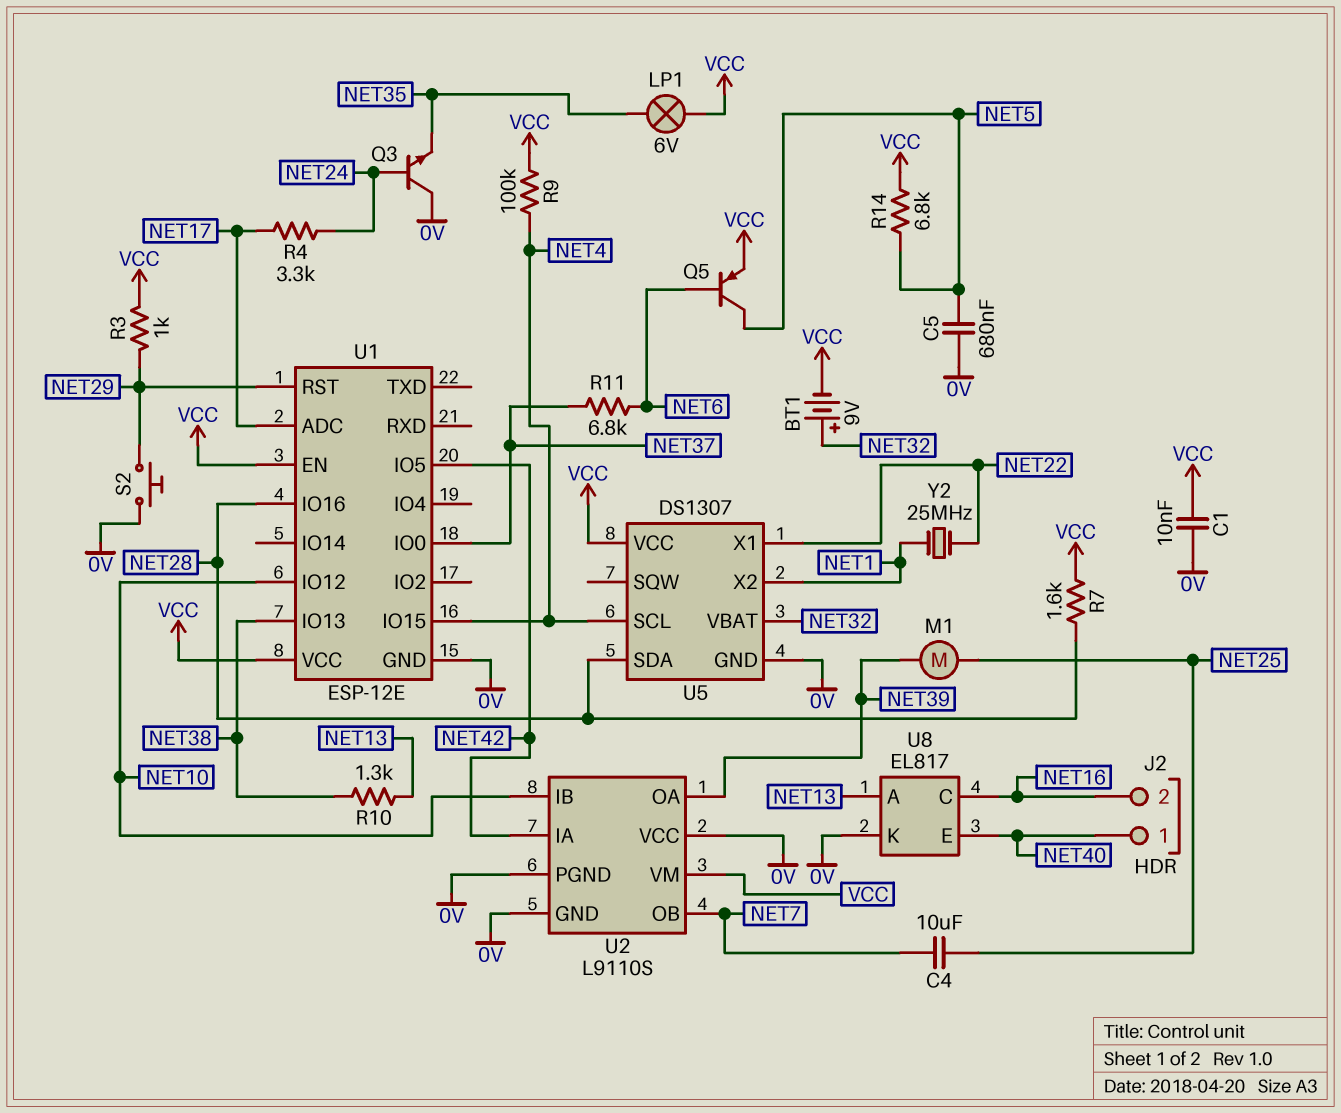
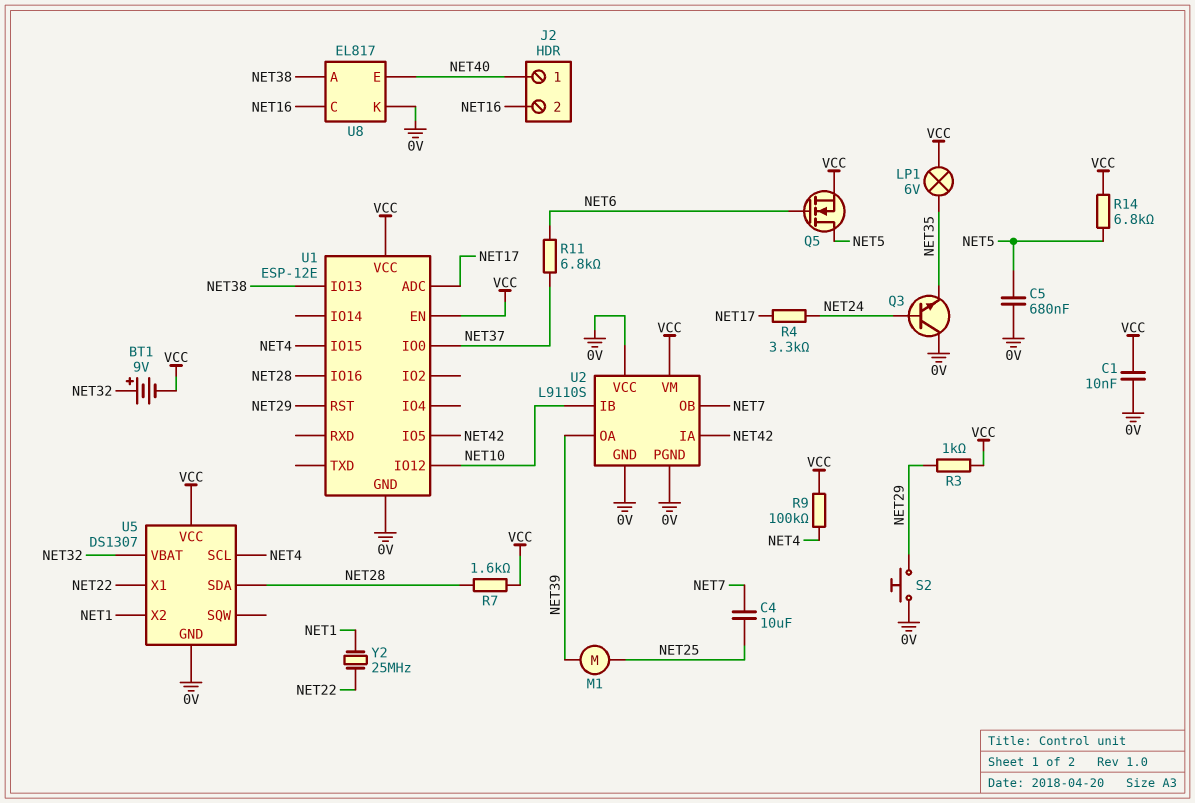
Q5: PNP (B NET6, C NET5, E VCC) -> NMOS (G NET6, D NET5, S VCC)
R10: 1.3k (NET13, NET38) -> none
U8 pin A: NET13 -> NET38

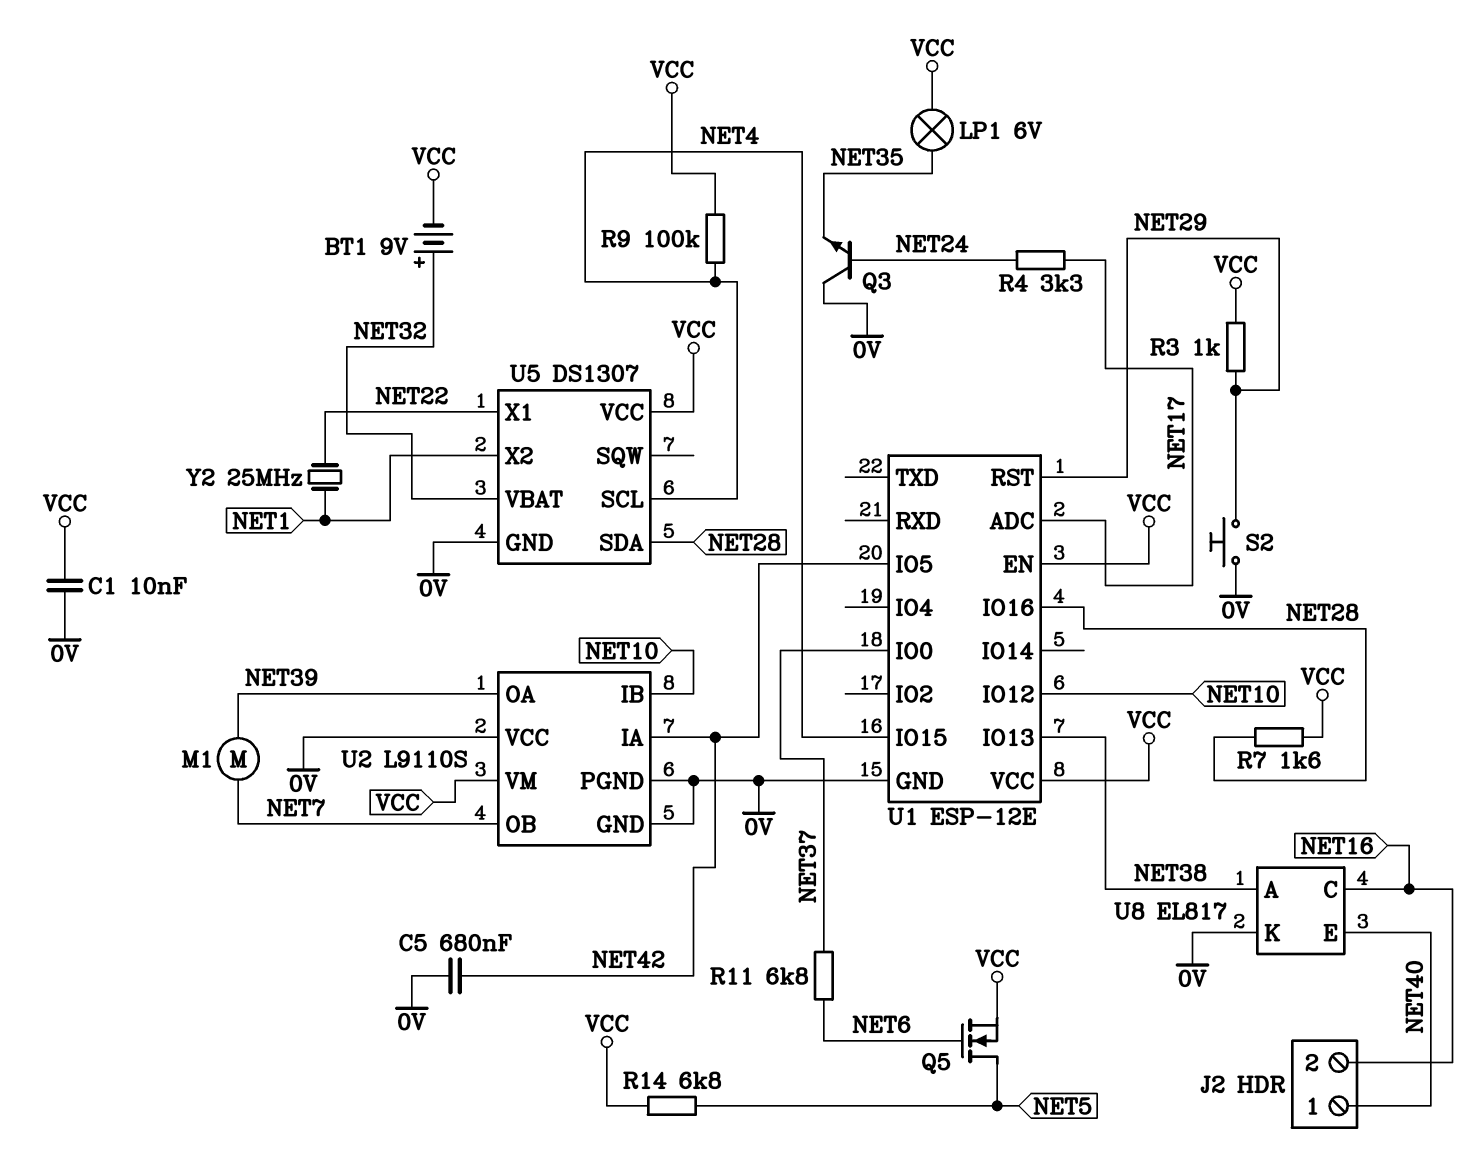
C4: 10uF (NET7, NET25) -> none
C5: 680nF (0V, NET5) -> 680nF (0V, NET42)
M1: motor (NET25, NET39) -> motor (NET7, NET39)

